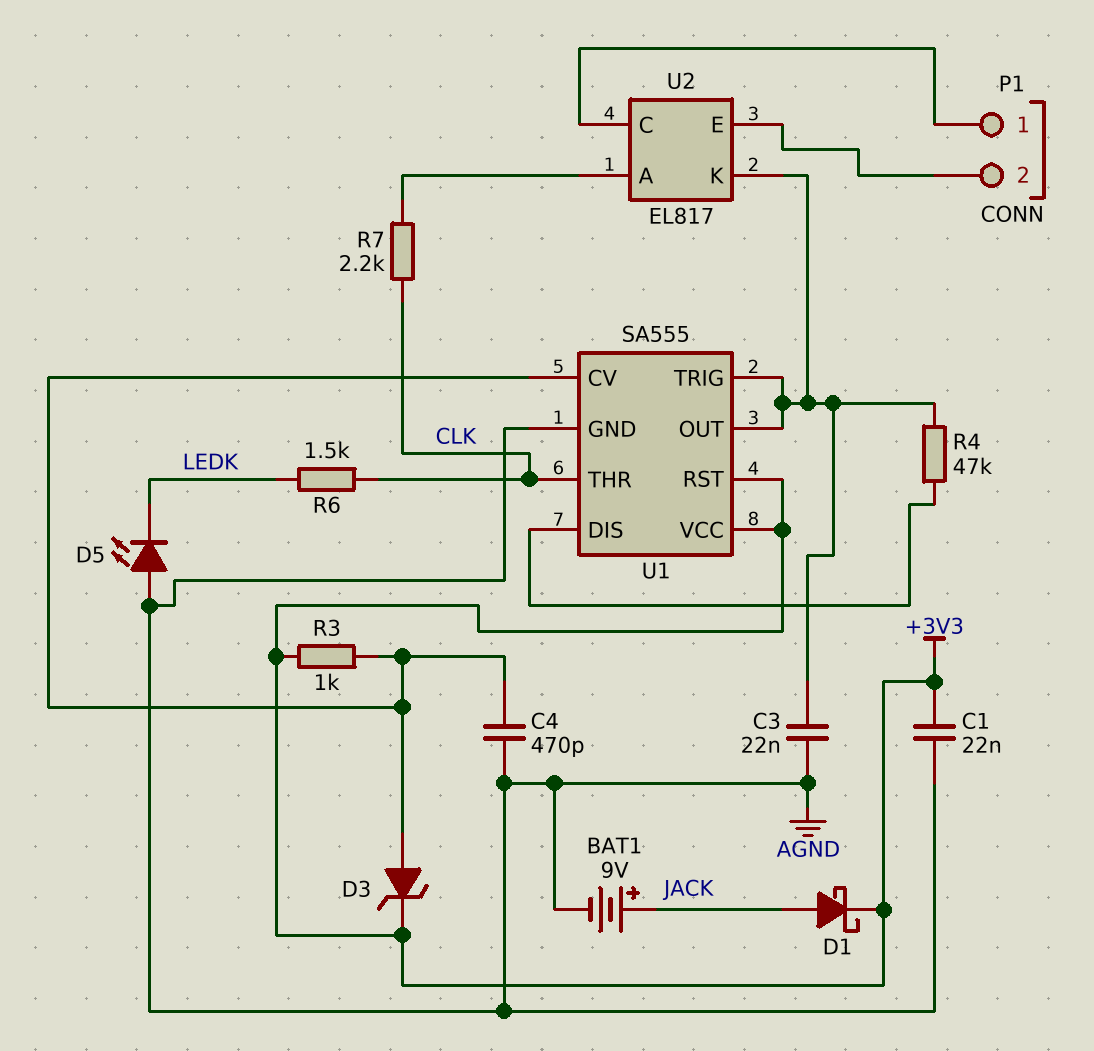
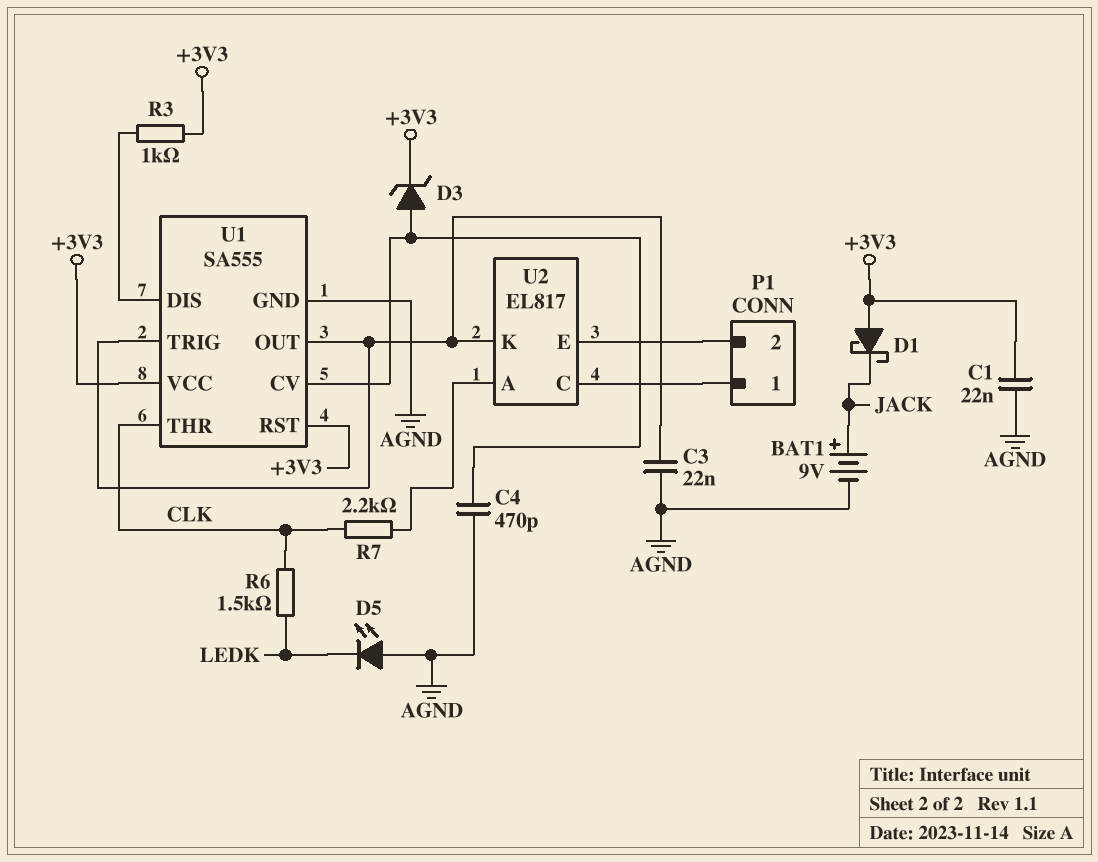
D1: schottky (A JACK, K +3V3) -> schottky (A +3V3, K JACK)
R3: 1k (+3V3, U1/CV) -> 1k (+3V3, U1/DIS)
R4: 47k (U1/DIS, U1/OUT) -> none

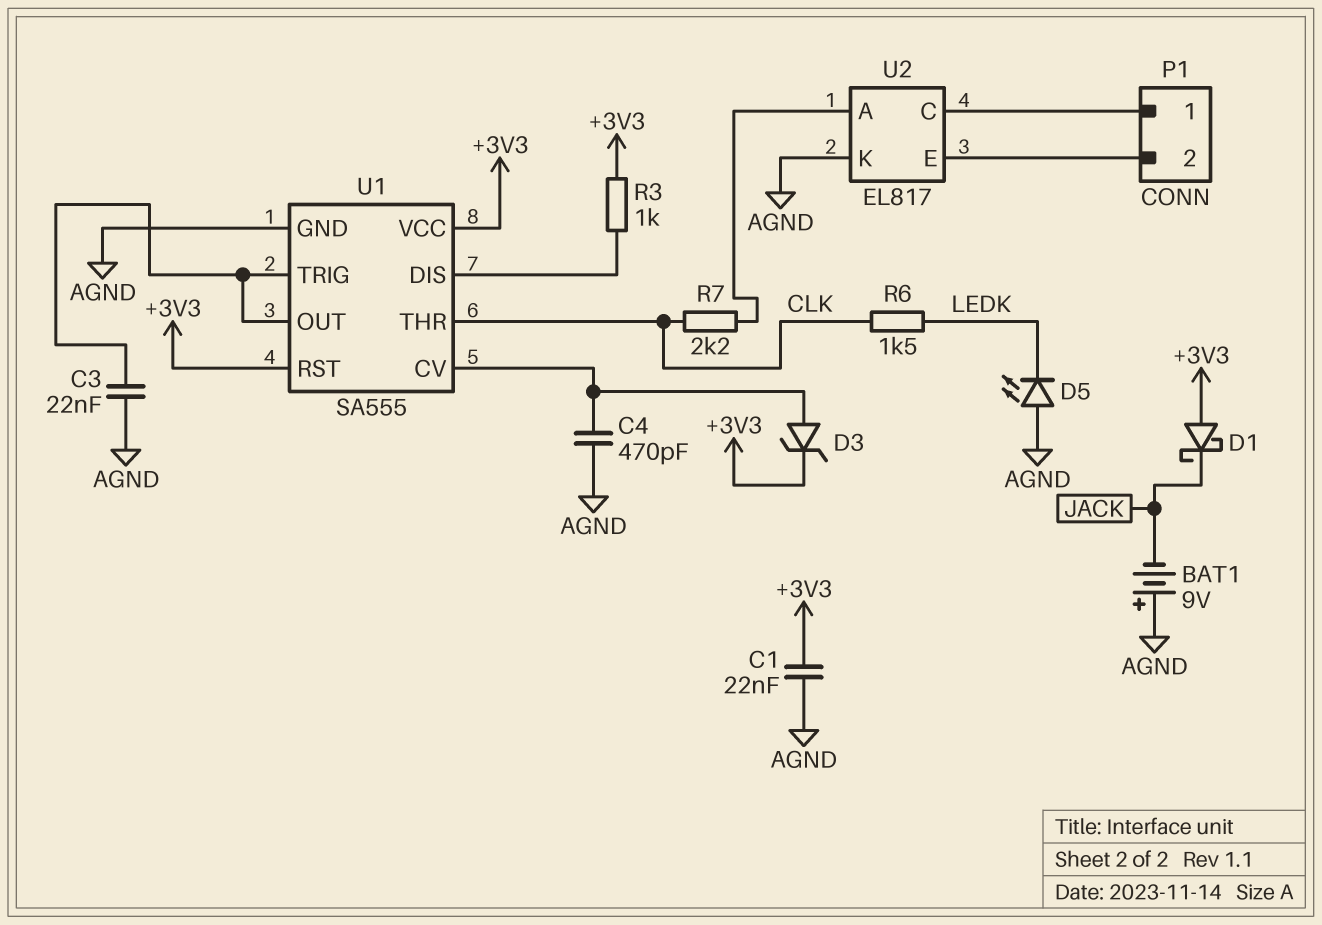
BAT1: 9V (plus JACK, minus AGND) -> 9V (plus AGND, minus JACK)
U2 pin K: U1/OUT -> AGND

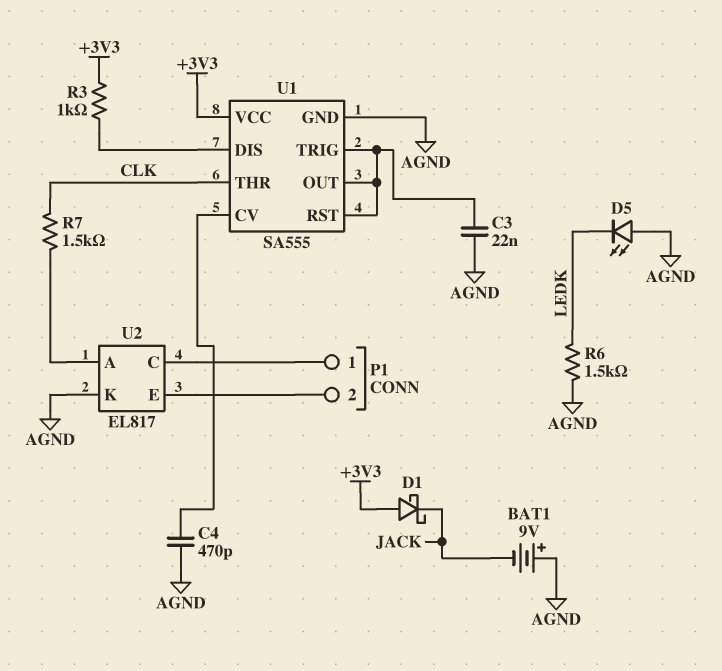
C1: 22nF (+3V3, AGND) -> none
D3: zener (A U1/CV, K +3V3) -> none
R6: 1.5k (CLK, LEDK) -> 1.5k (AGND, LEDK)
R7: 2.2k (CLK, U2/A) -> 1.5k (CLK, U2/A)
U1 pin RST: +3V3 -> U1/OUT

